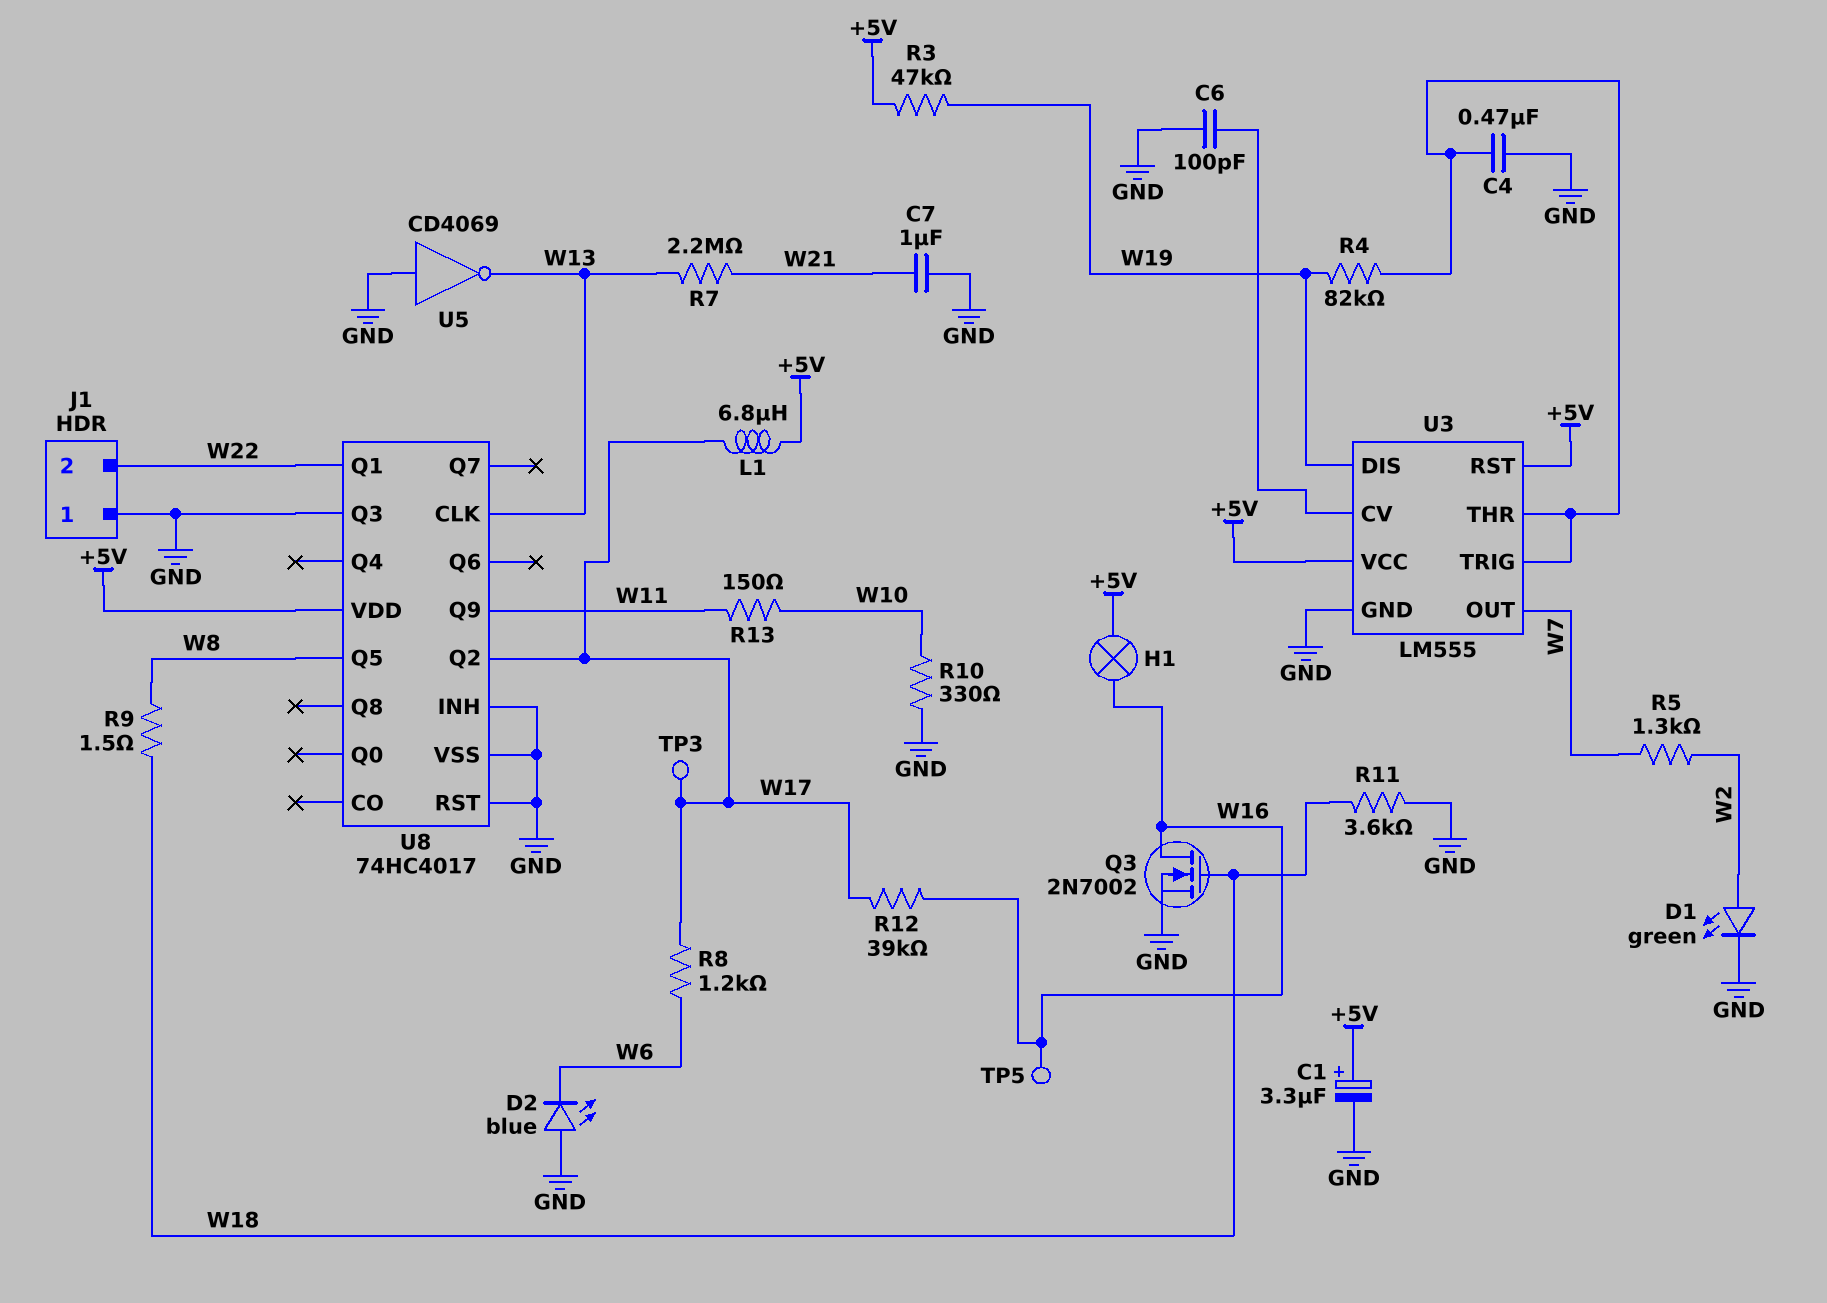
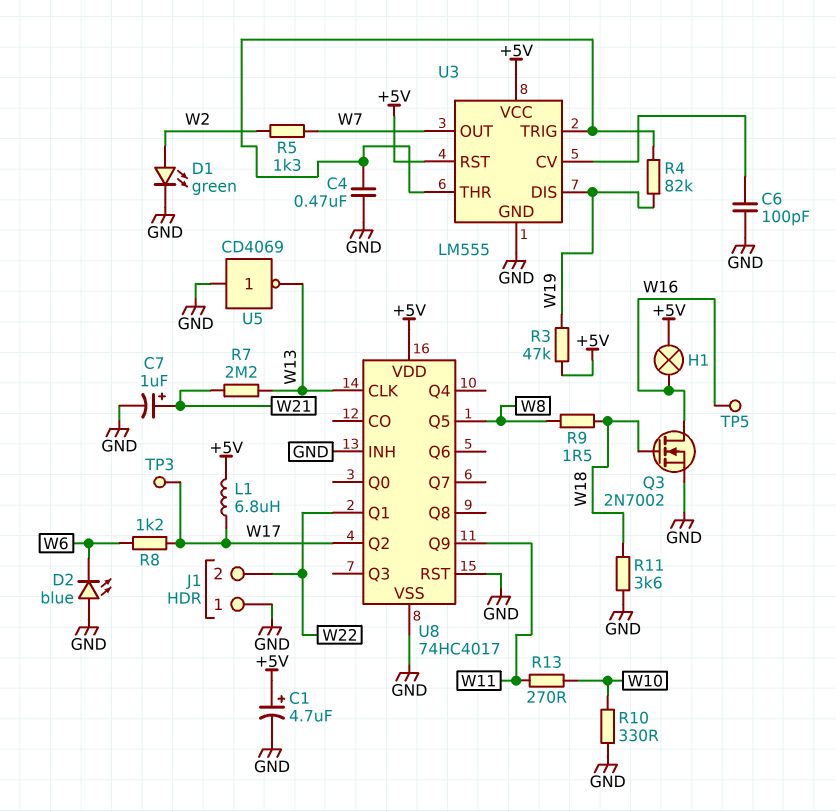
C1: 3.3uF (plus +5V, minus GND) -> 4.7uF (plus +5V, minus GND)
C7: 1uF (GND, W21) -> 1uF (plus W21, minus GND)
R12: 39k (W16, W17) -> none
R13: 150 (W10, W11) -> 270 (W10, W11)
U8 pin Q3: GND -> none

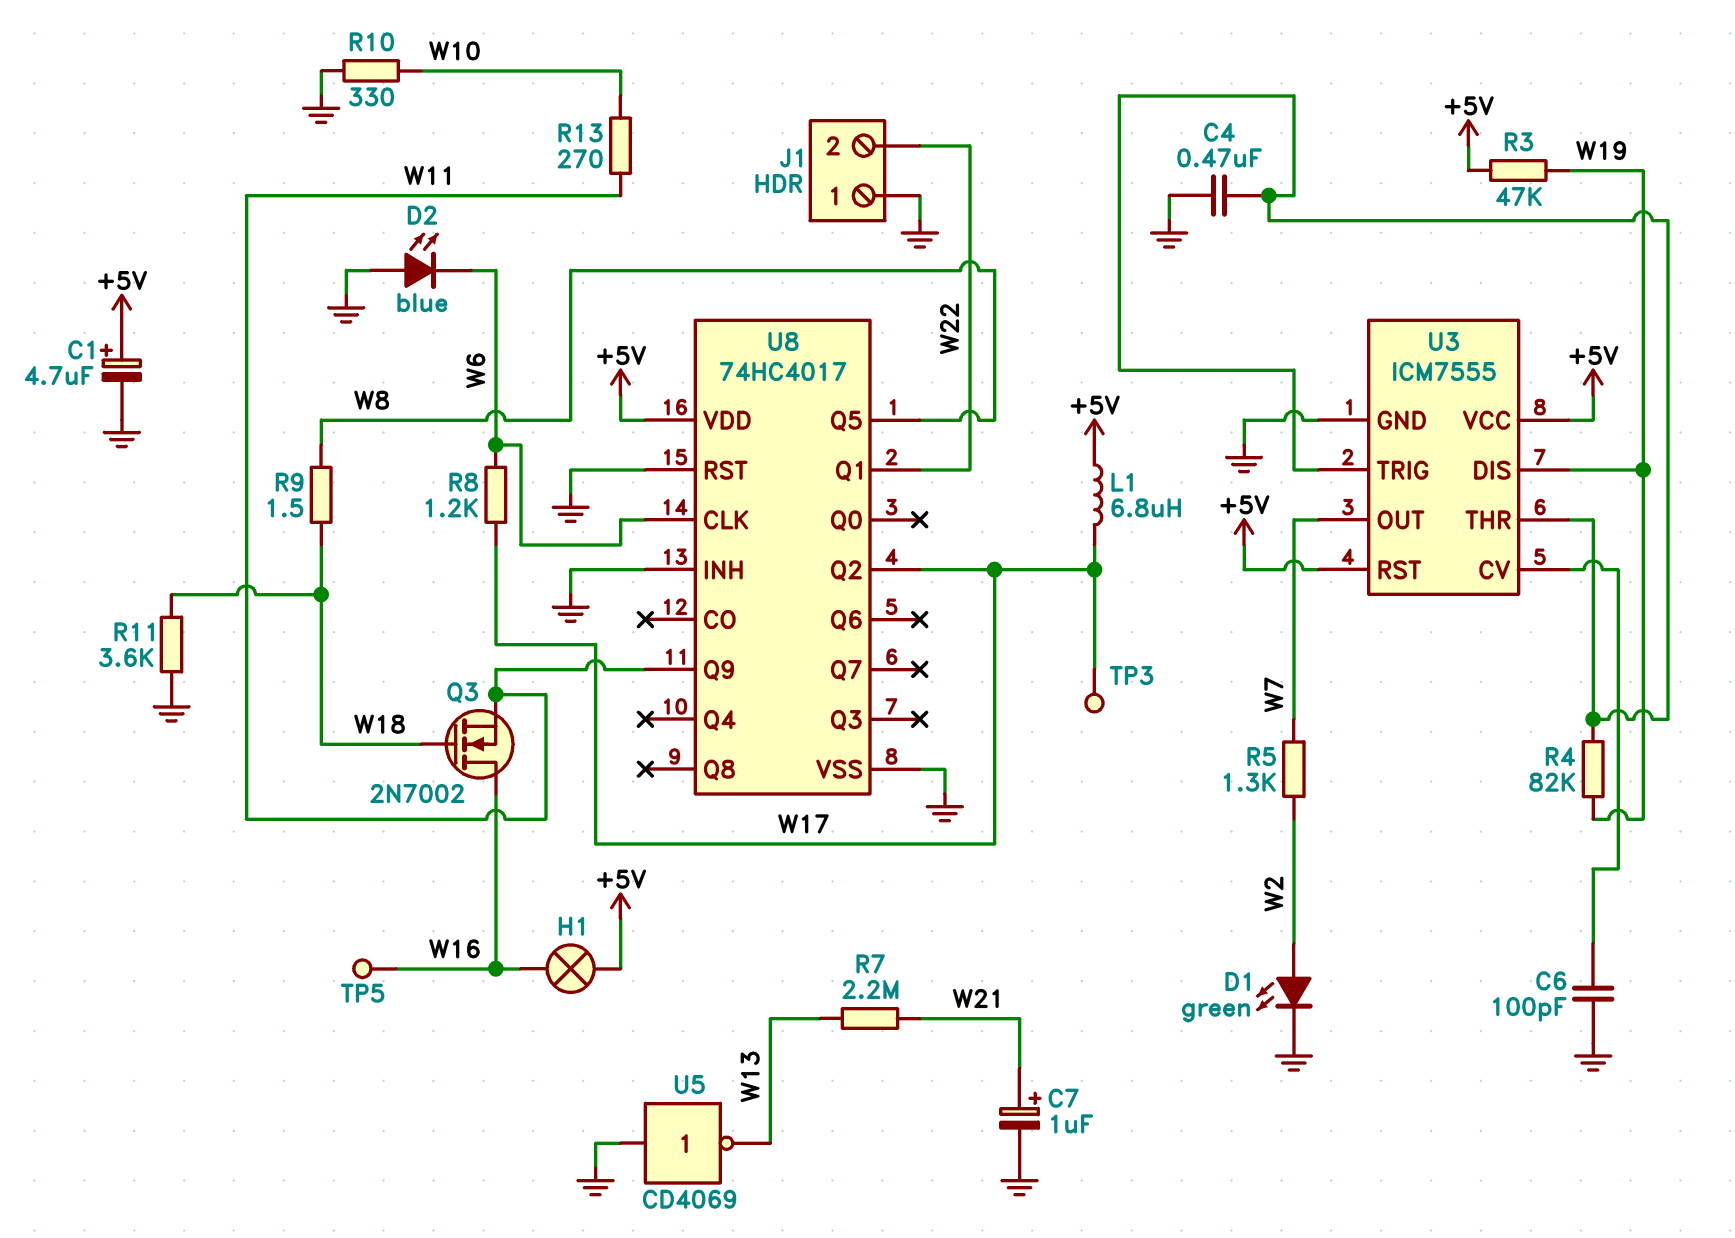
Q3: NMOS 2N7002 (G W18, D W16, S GND) -> NMOS 2N7002 (G W18, D W16, S W11)
U3: LM555 -> ICM7555
U8 pin CLK: W13 -> W6

